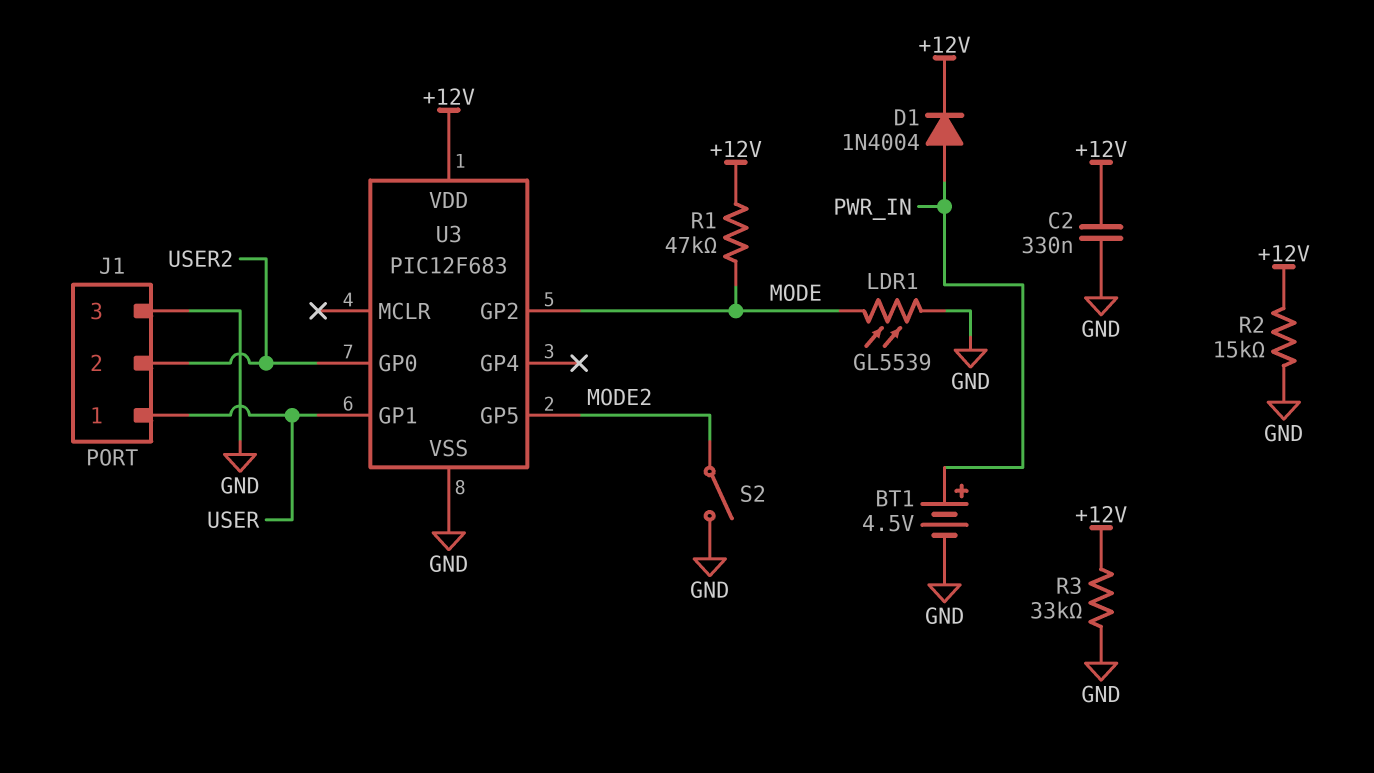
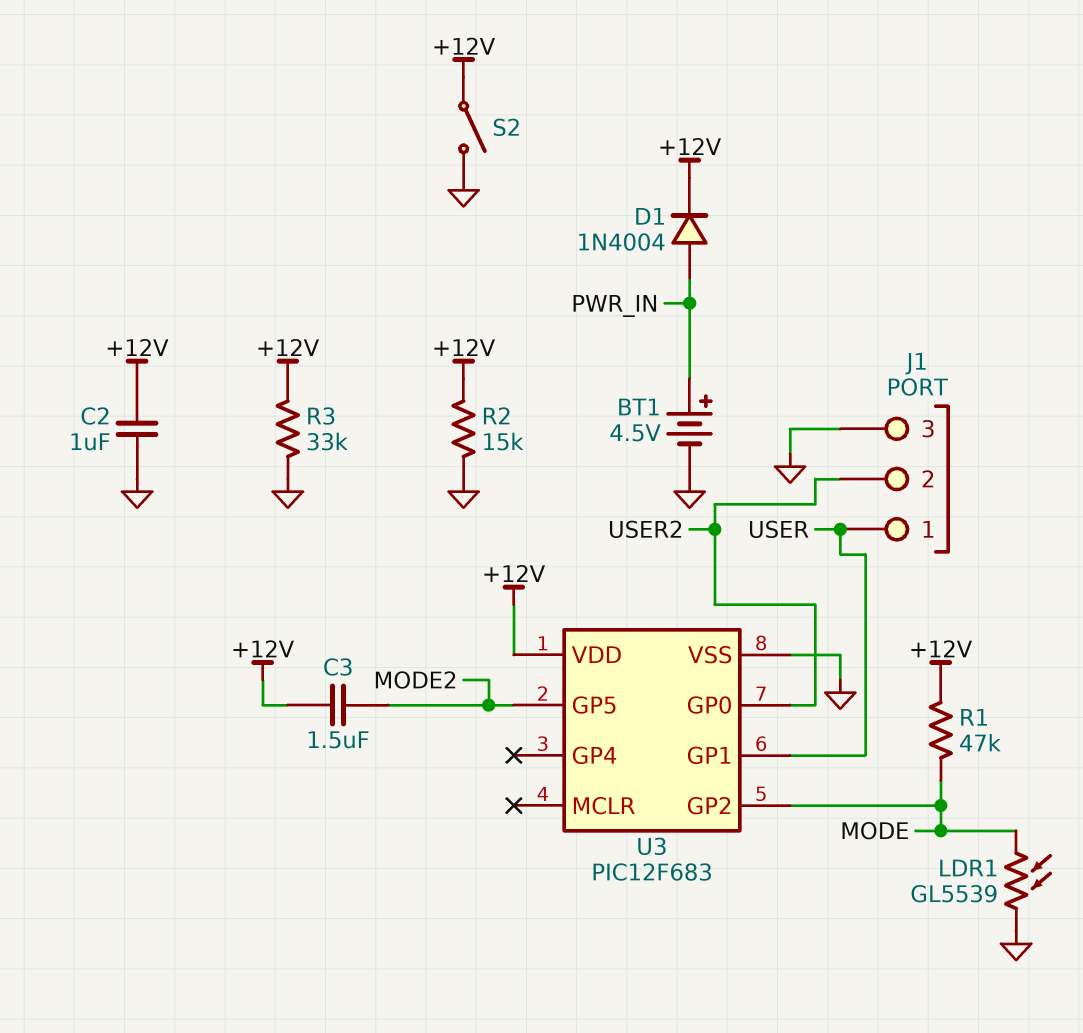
C2: 330nF (+12V, GND) -> 1uF (+12V, GND)
C3: none -> 1.5uF (+12V, MODE2)
S2: switch (GND, MODE2) -> switch (+12V, GND)

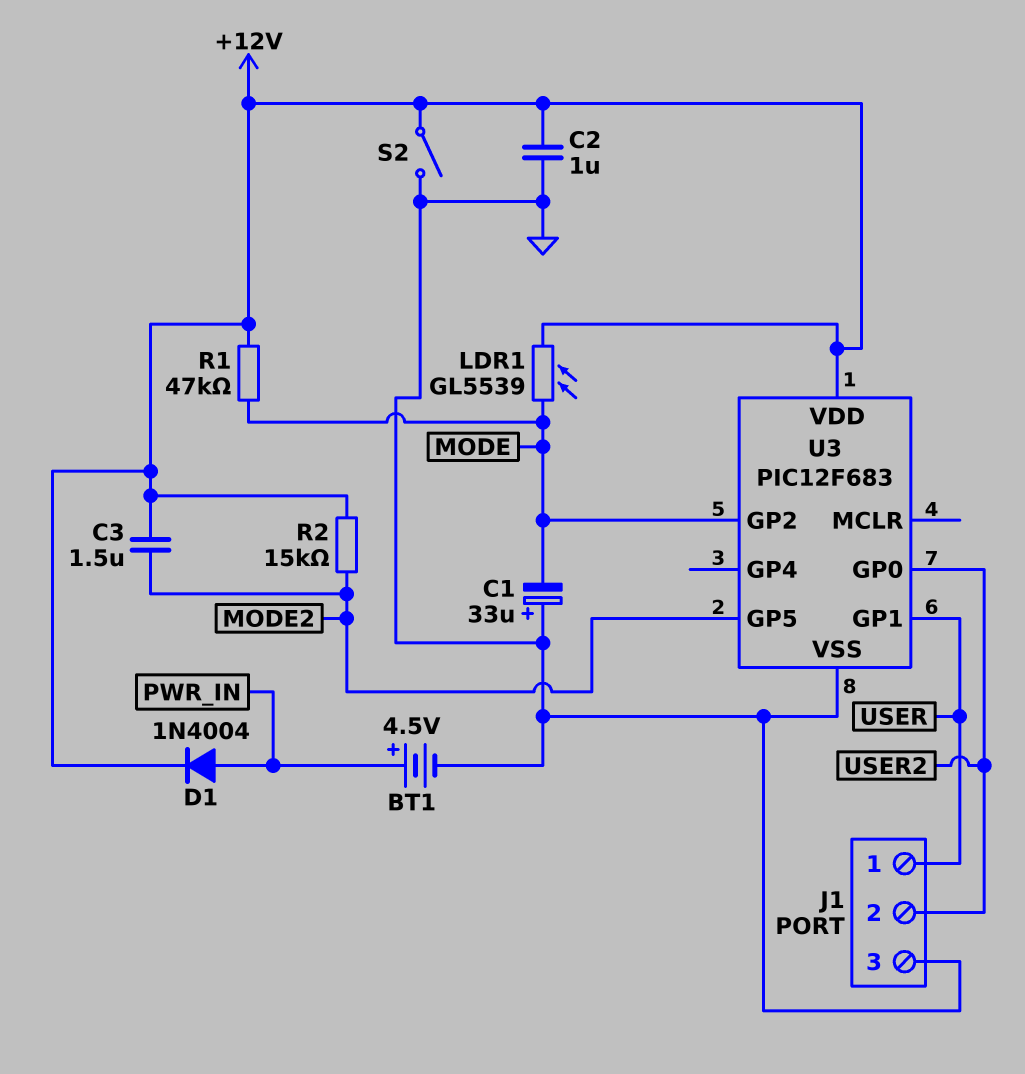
C1: none -> 33uF (plus GND, minus MODE)
LDR1: GL5539 (GND, MODE) -> GL5539 (+12V, MODE)
R2: 15k (+12V, GND) -> 15k (+12V, MODE2)
R3: 33k (+12V, GND) -> none

